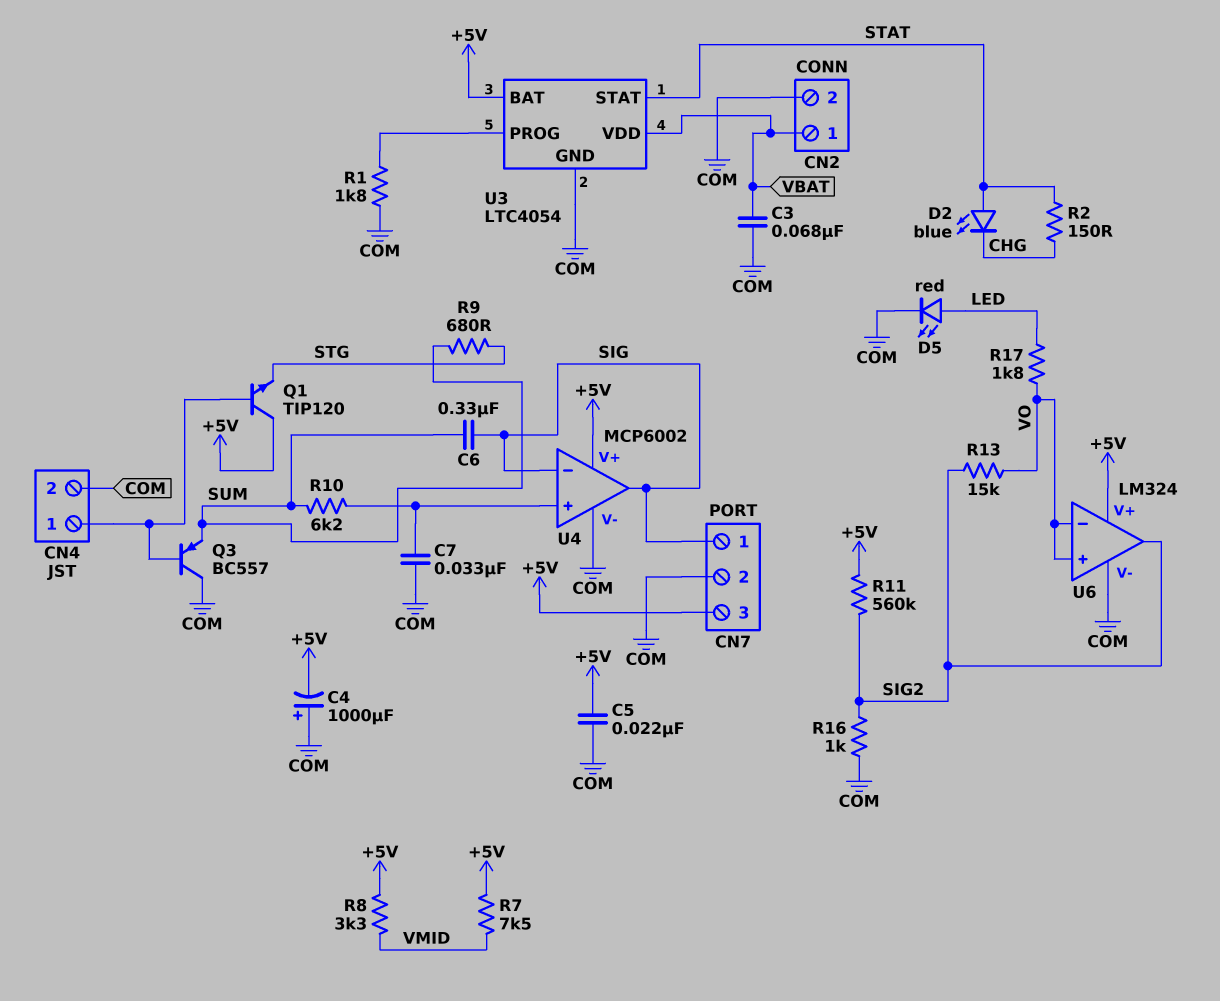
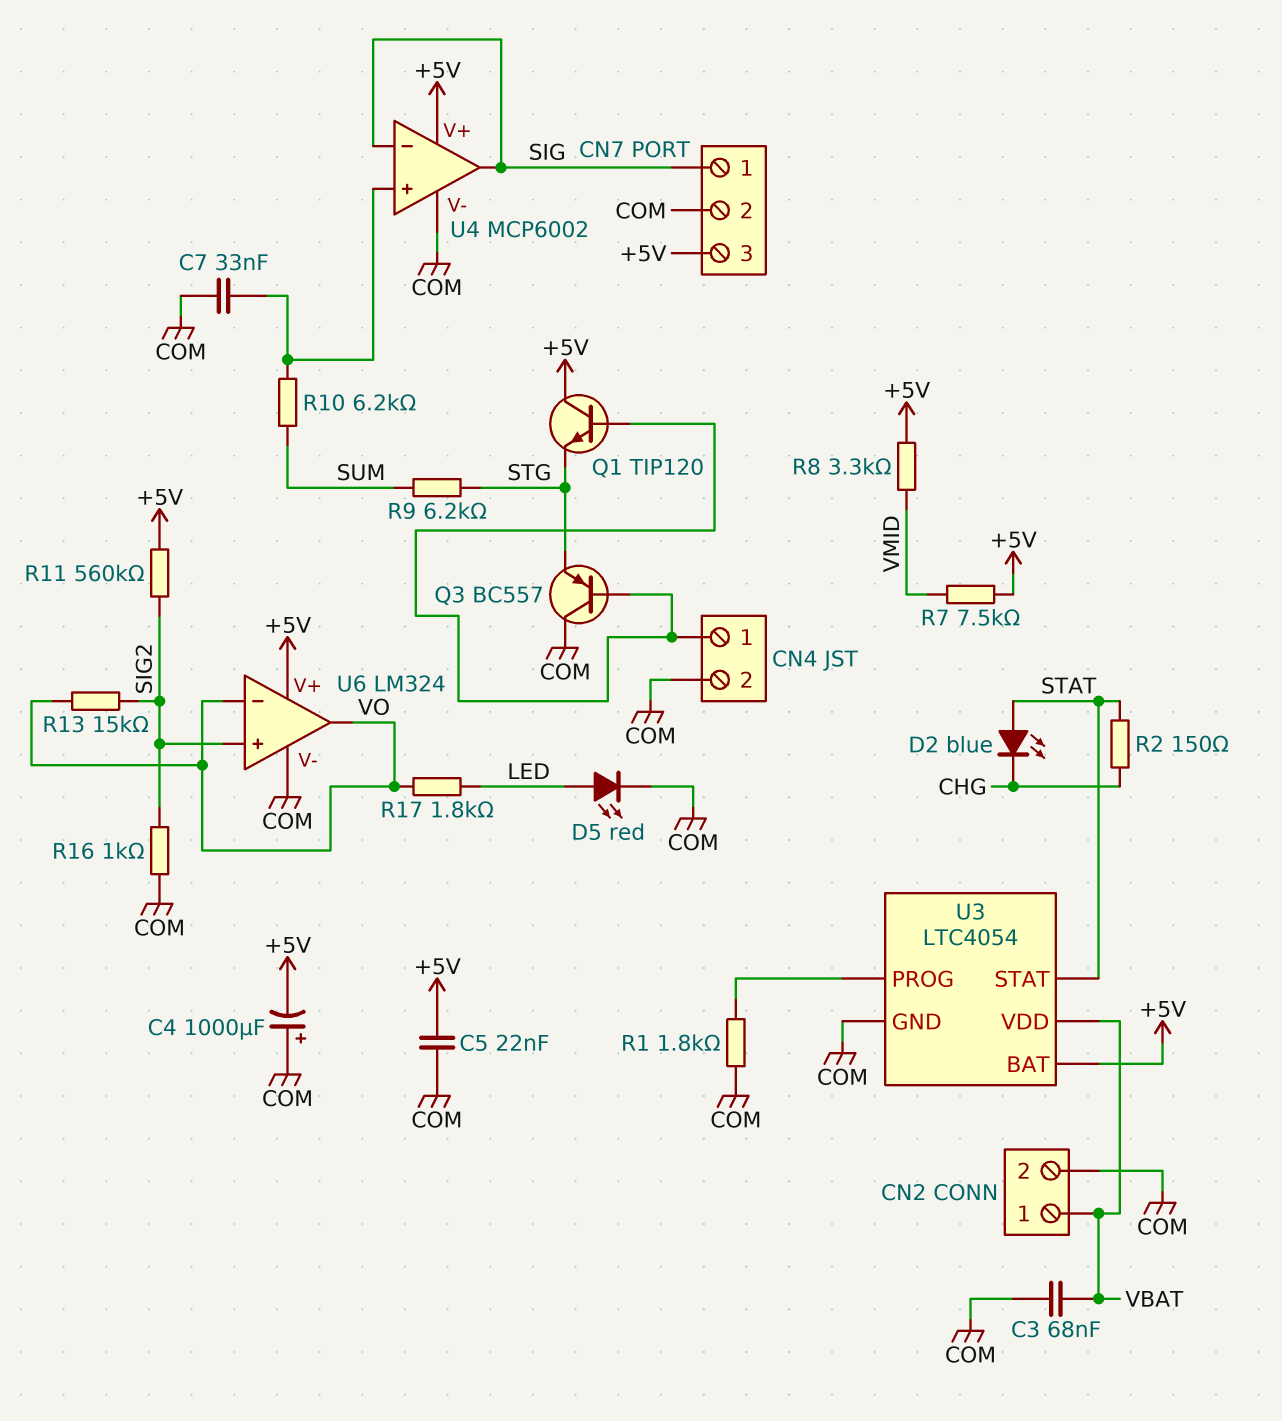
C6: 330nF (SIG, SUM) -> none
Q3: PNP BC557 (B CN4/1, C COM, E SUM) -> PNP BC557 (B CN4/1, C COM, E STG)
R9: 680 (STG, SUM) -> 6.2k (STG, SUM)
U6 pin in+: VO -> SIG2
U6 pin out: SIG2 -> VO

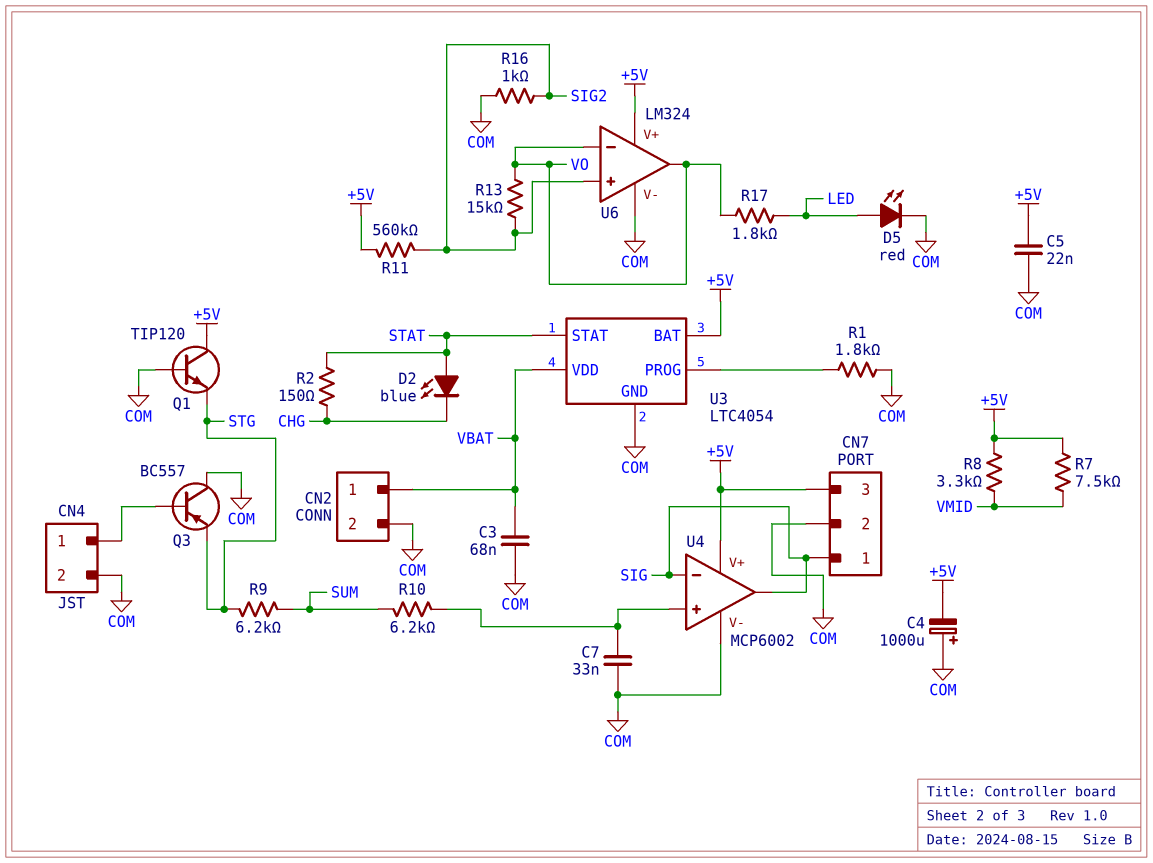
Q1: NPN TIP120 (B CN4/1, C +5V, E STG) -> NPN TIP120 (B COM, C +5V, E STG)

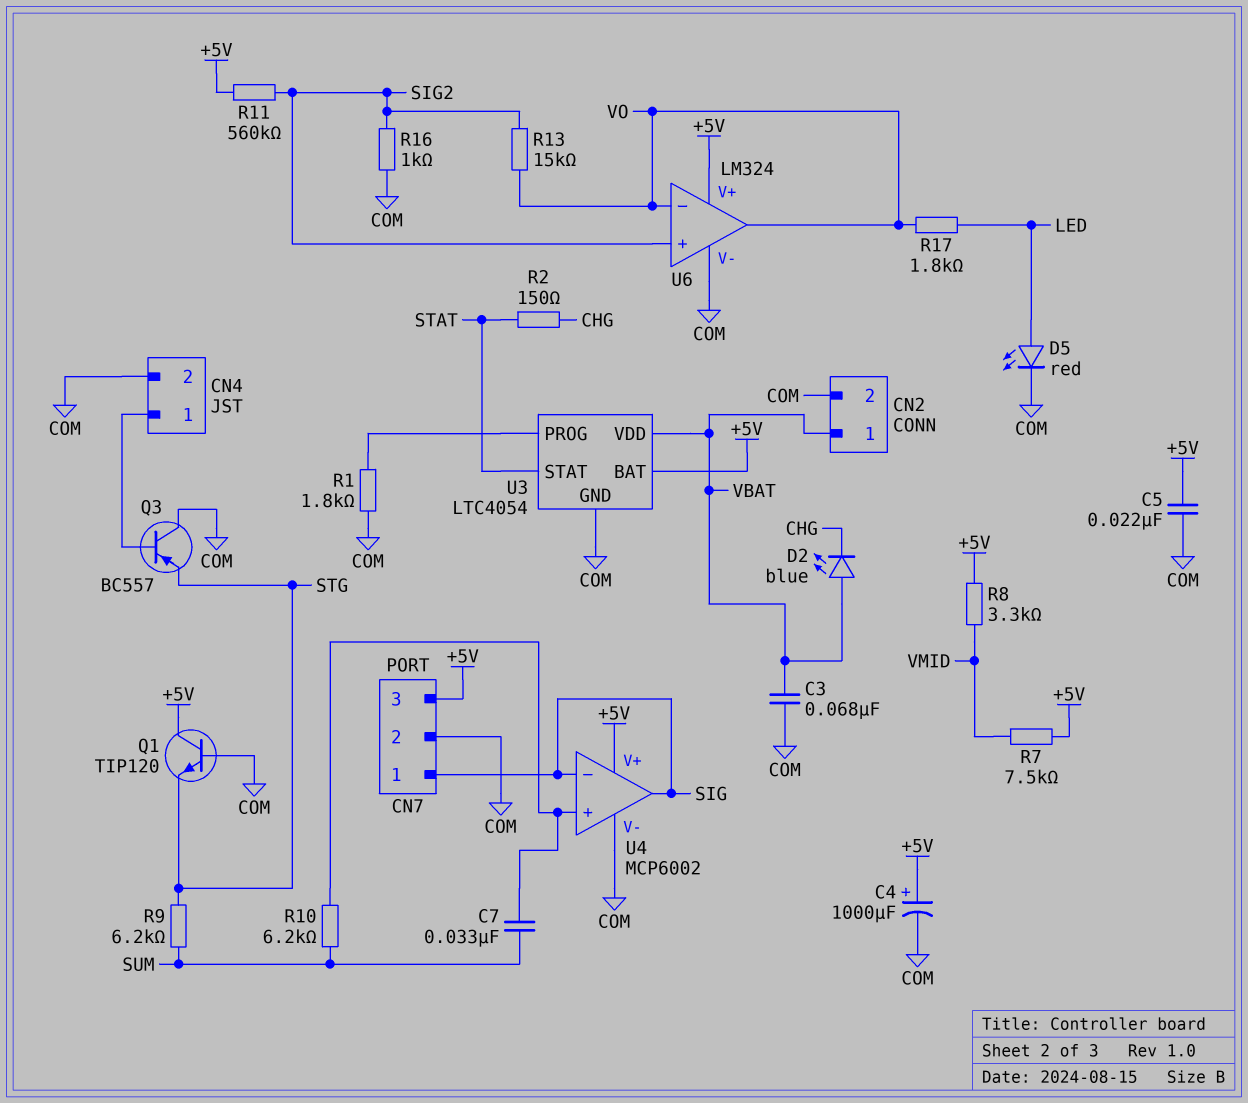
C4: 1000uF (plus COM, minus +5V) -> 1000uF (plus +5V, minus COM)
C7: 33nF (COM, U4/in+) -> 33nF (SUM, U4/in+)
D2: LED blue (A STAT, K CHG) -> LED blue (A VBAT, K CHG)

